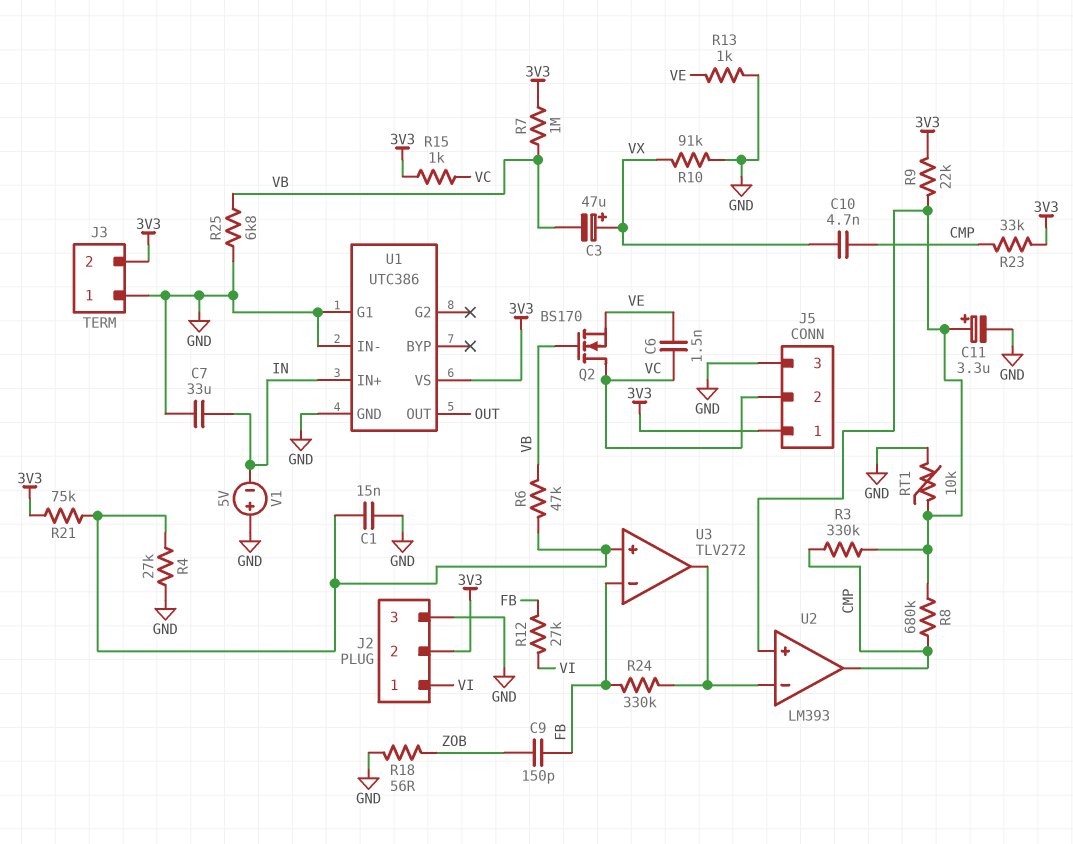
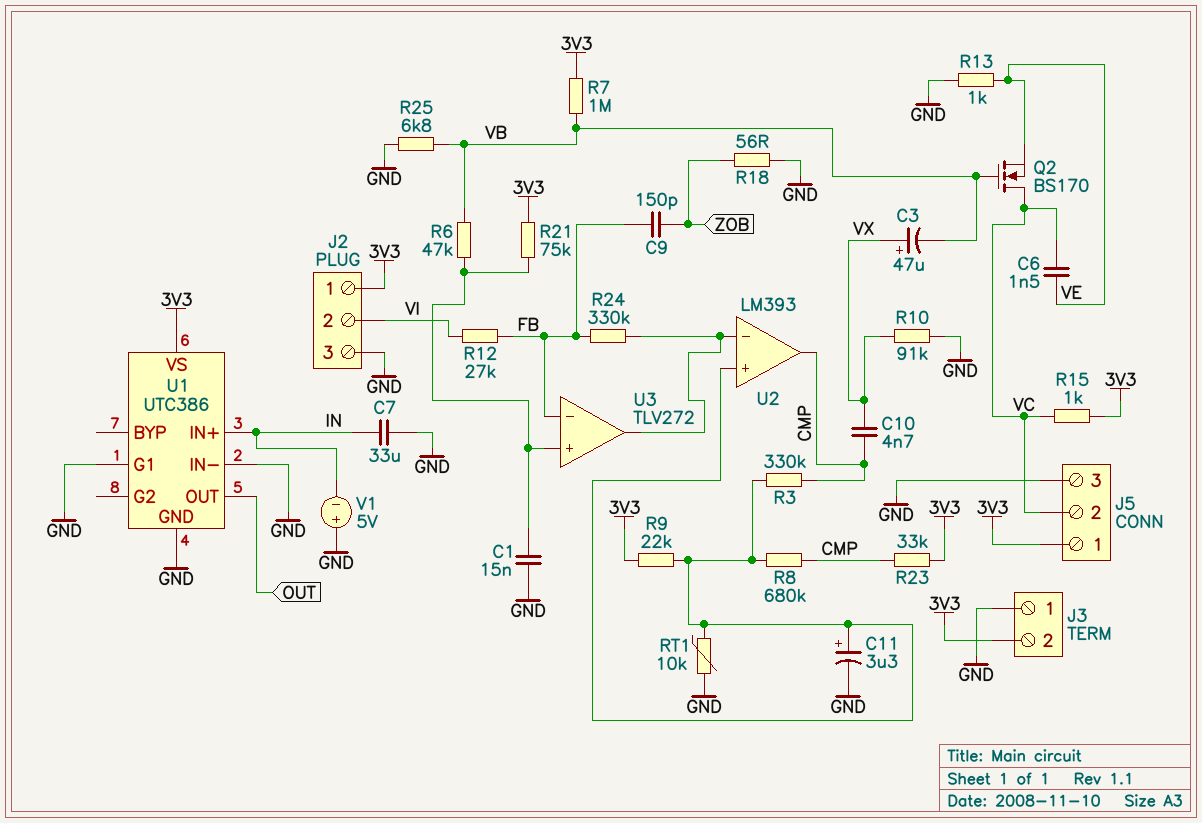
J2 pin 1: VI -> 3V3
J2 pin 2: 3V3 -> VI
R4: 27k (GND, U3/in+) -> none

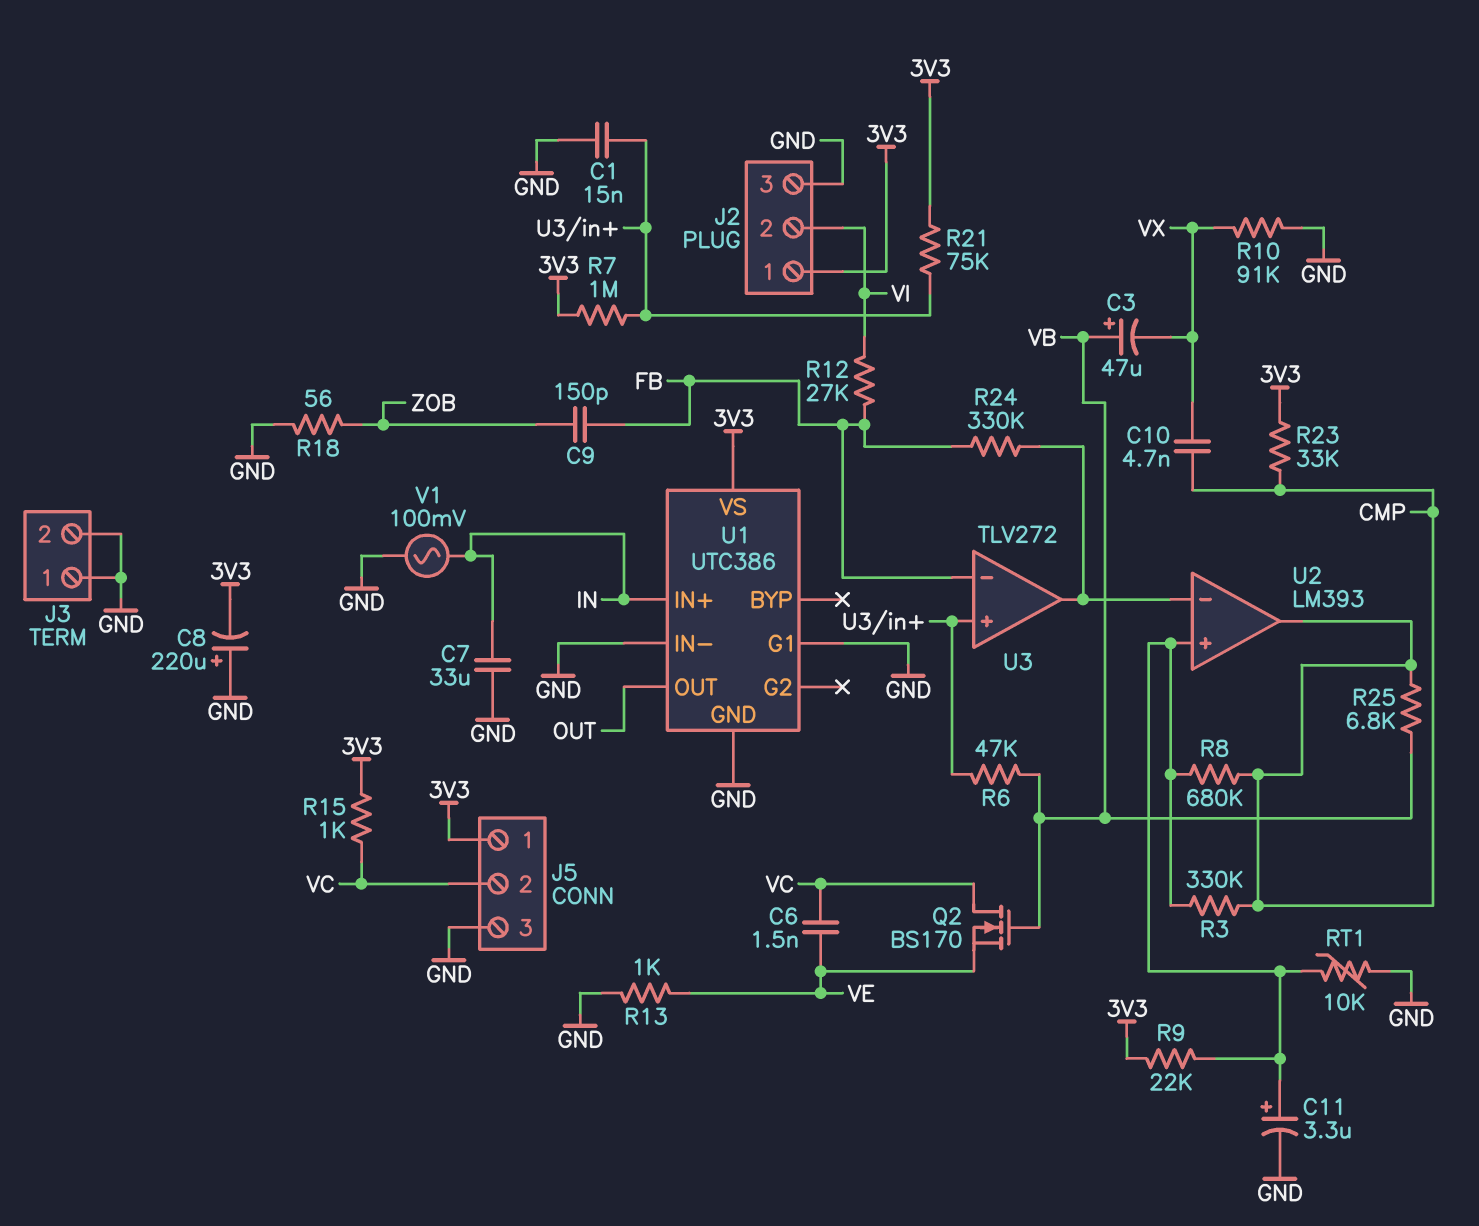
C3: 47uF (plus VX, minus VB) -> 47uF (plus VB, minus VX)
C8: none -> 220uF (plus GND, minus 3V3)
J3 pin 2: 3V3 -> GND
R7: 1M (3V3, VB) -> 1M (3V3, U3/in+)
R25: 6.8k (GND, VB) -> 6.8k (CMP, VB)
V1: 5V (plus GND, minus IN) -> AC 100mV (GND, IN)

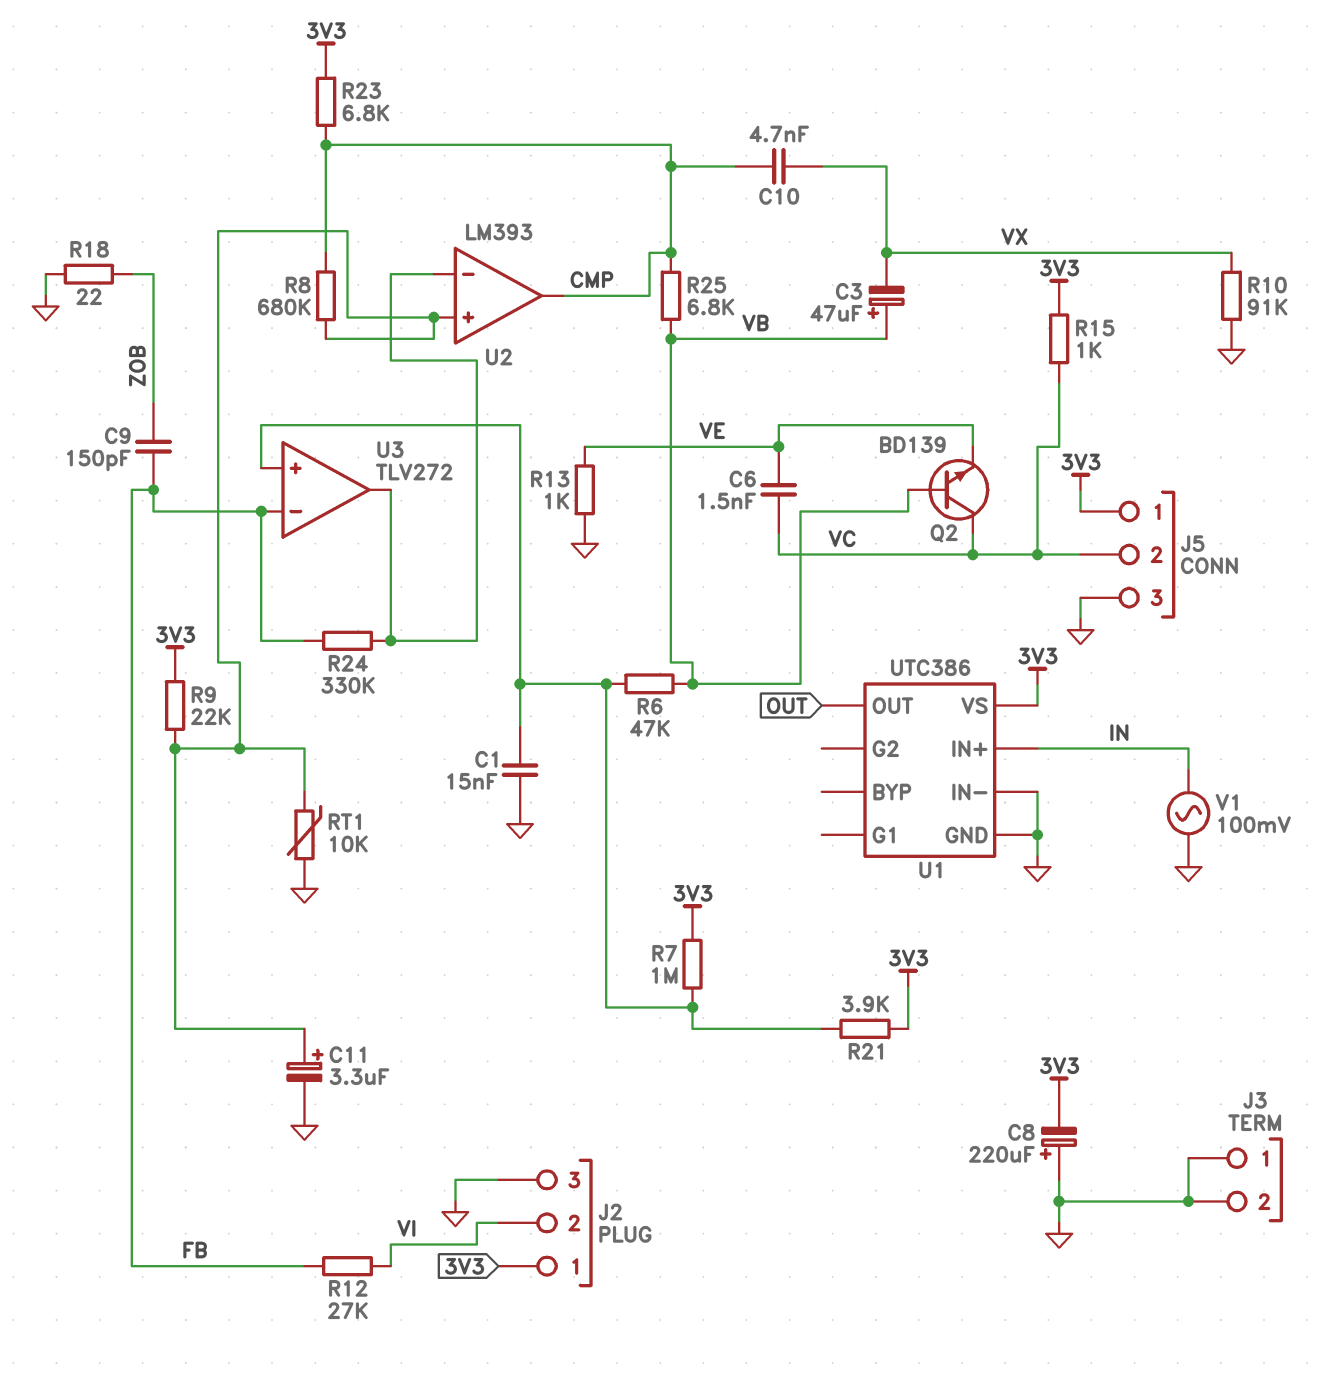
C7: 33uF (GND, IN) -> none
Q2: NMOS BS170 (G VB, D VC, S VE) -> NPN BD139 (B VB, C VC, E VE)
R3: 330k (CMP, U2/in+) -> none
R18: 56 (GND, ZOB) -> 22 (GND, ZOB)
R21: 75k (3V3, U3/in+) -> 3.9k (3V3, U3/in+)
R23: 33k (3V3, CMP) -> 6.8k (3V3, CMP)
U1 pin G1: GND -> none

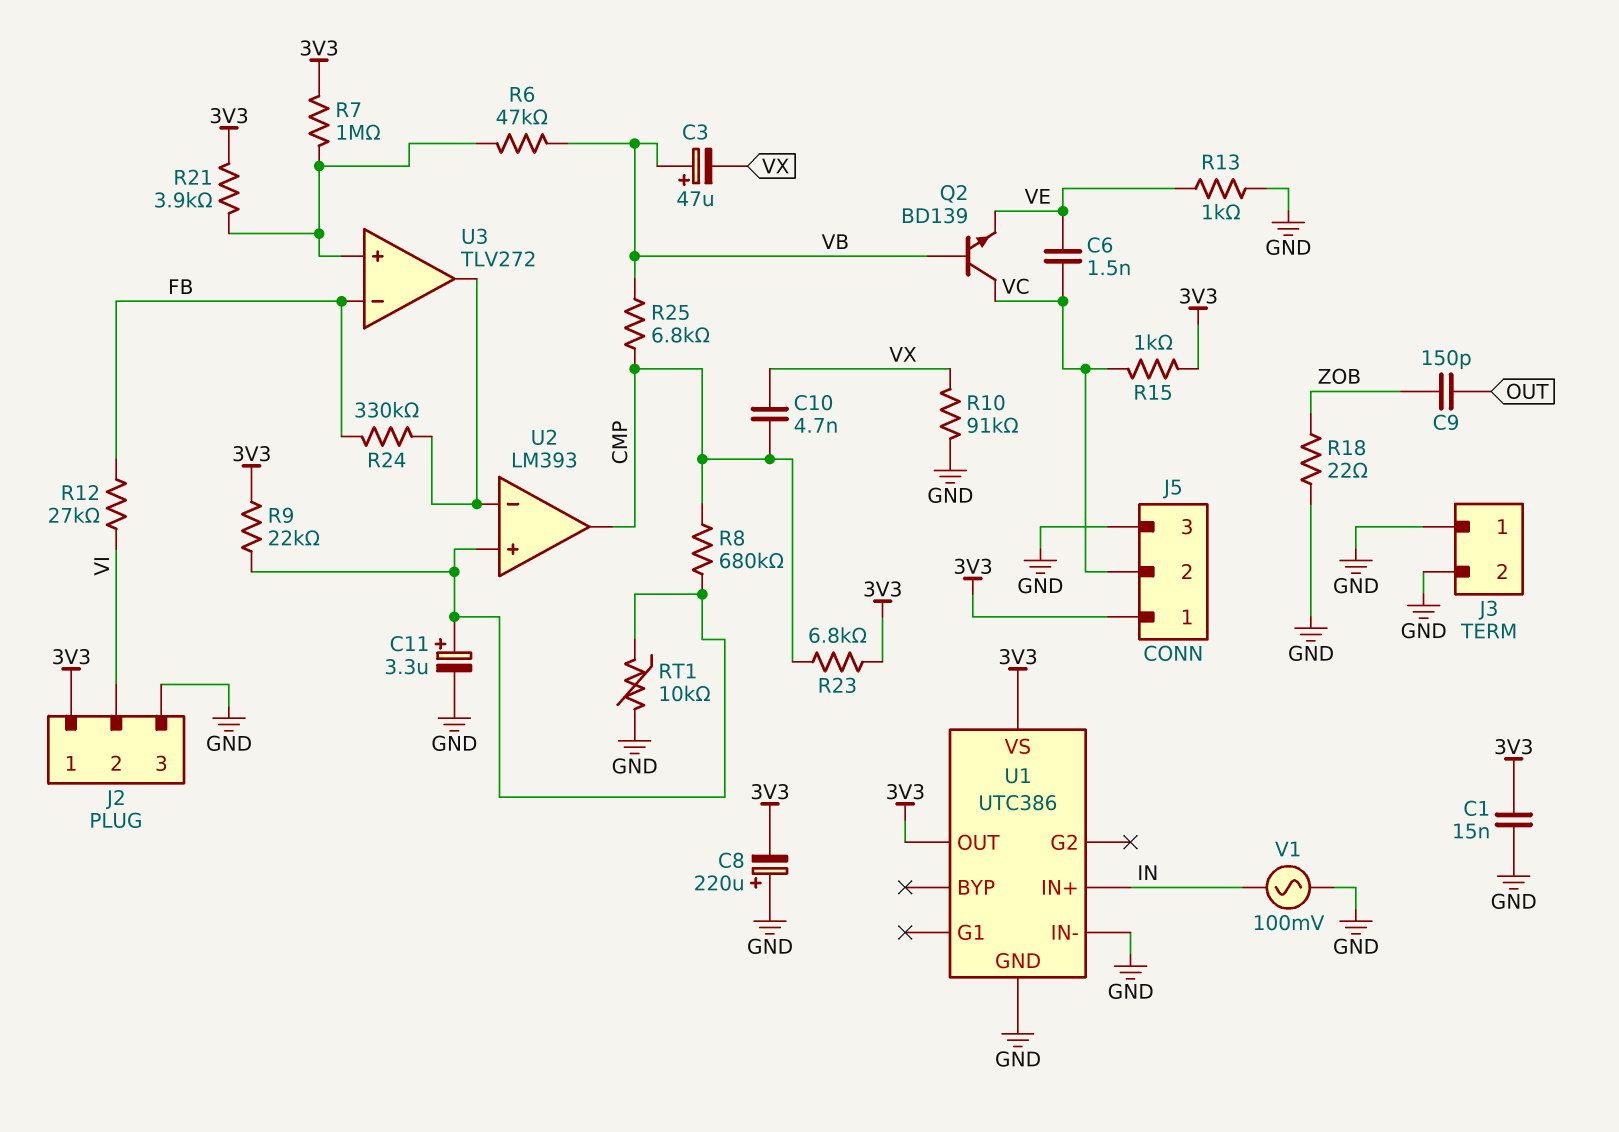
C1: 15nF (GND, U3/in+) -> 15nF (3V3, GND)
C9: 150pF (FB, ZOB) -> 150pF (OUT, ZOB)
U1 pin OUT: OUT -> 3V3

